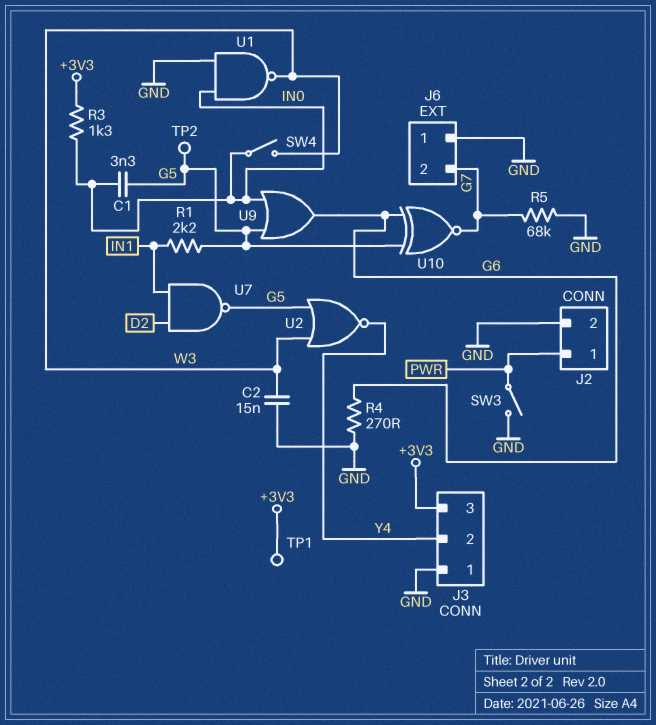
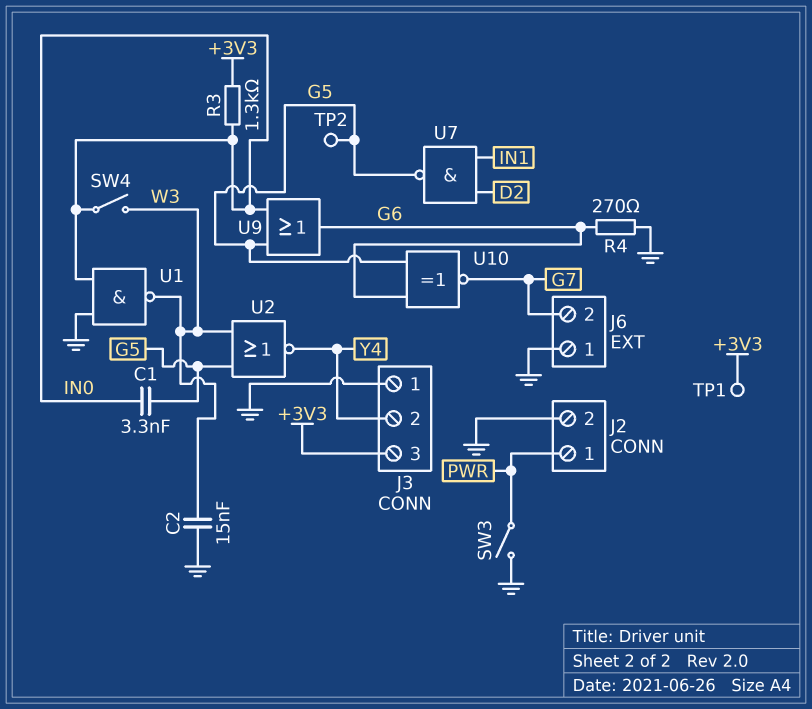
R1: 2.2k (G5, IN1) -> none
R5: 68k (G7, GND) -> none

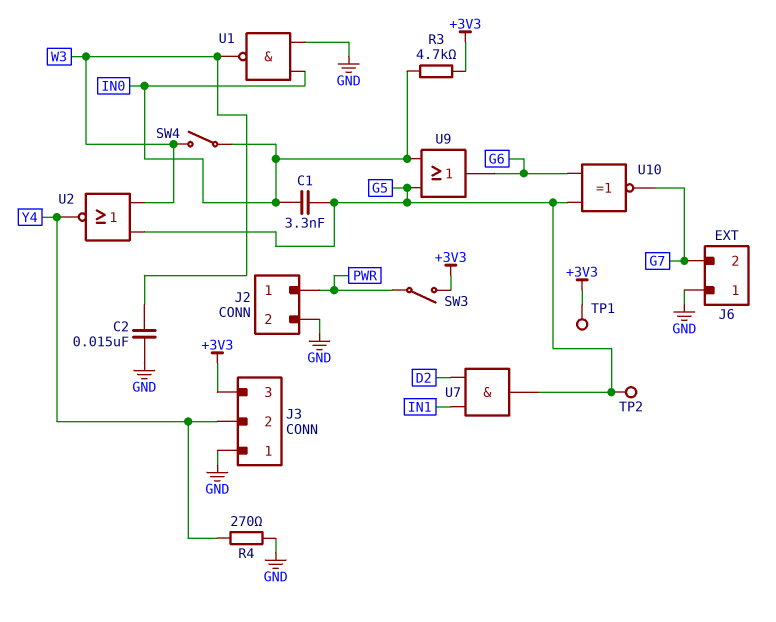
R3: 1.3k (+3V3, IN0) -> 4.7k (+3V3, IN0)
R4: 270 (G6, GND) -> 270 (GND, Y4)
SW3: switch (GND, PWR) -> switch (+3V3, PWR)
U7: NAND (in D2, in IN1, out G5) -> AND (in D2, in IN1, out G5)

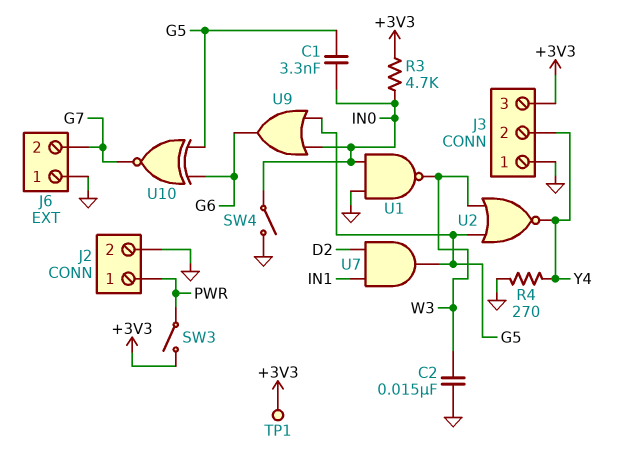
SW4: switch (IN0, W3) -> switch (GND, IN0)
TP2: test point (G5) -> none

